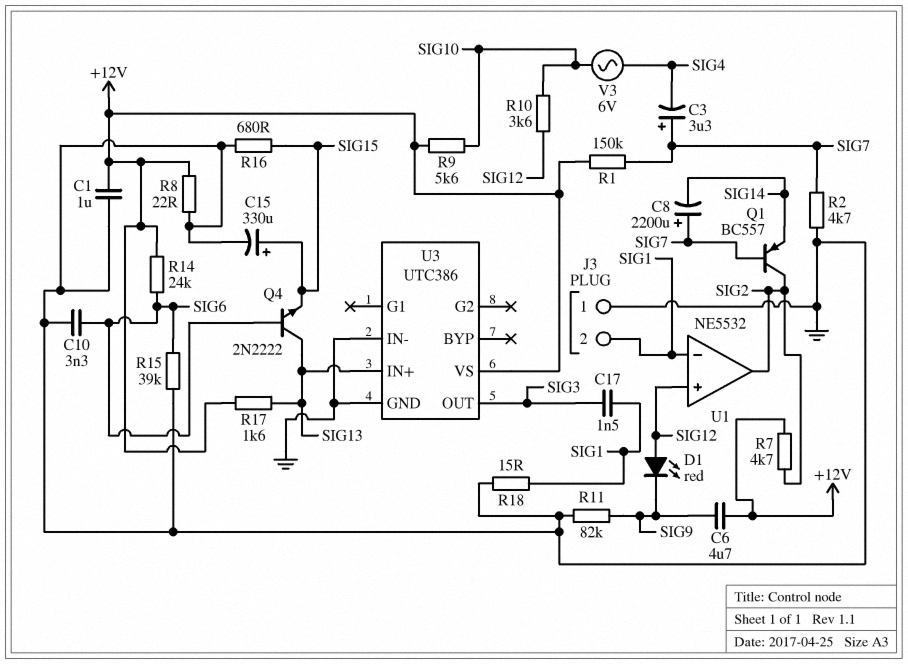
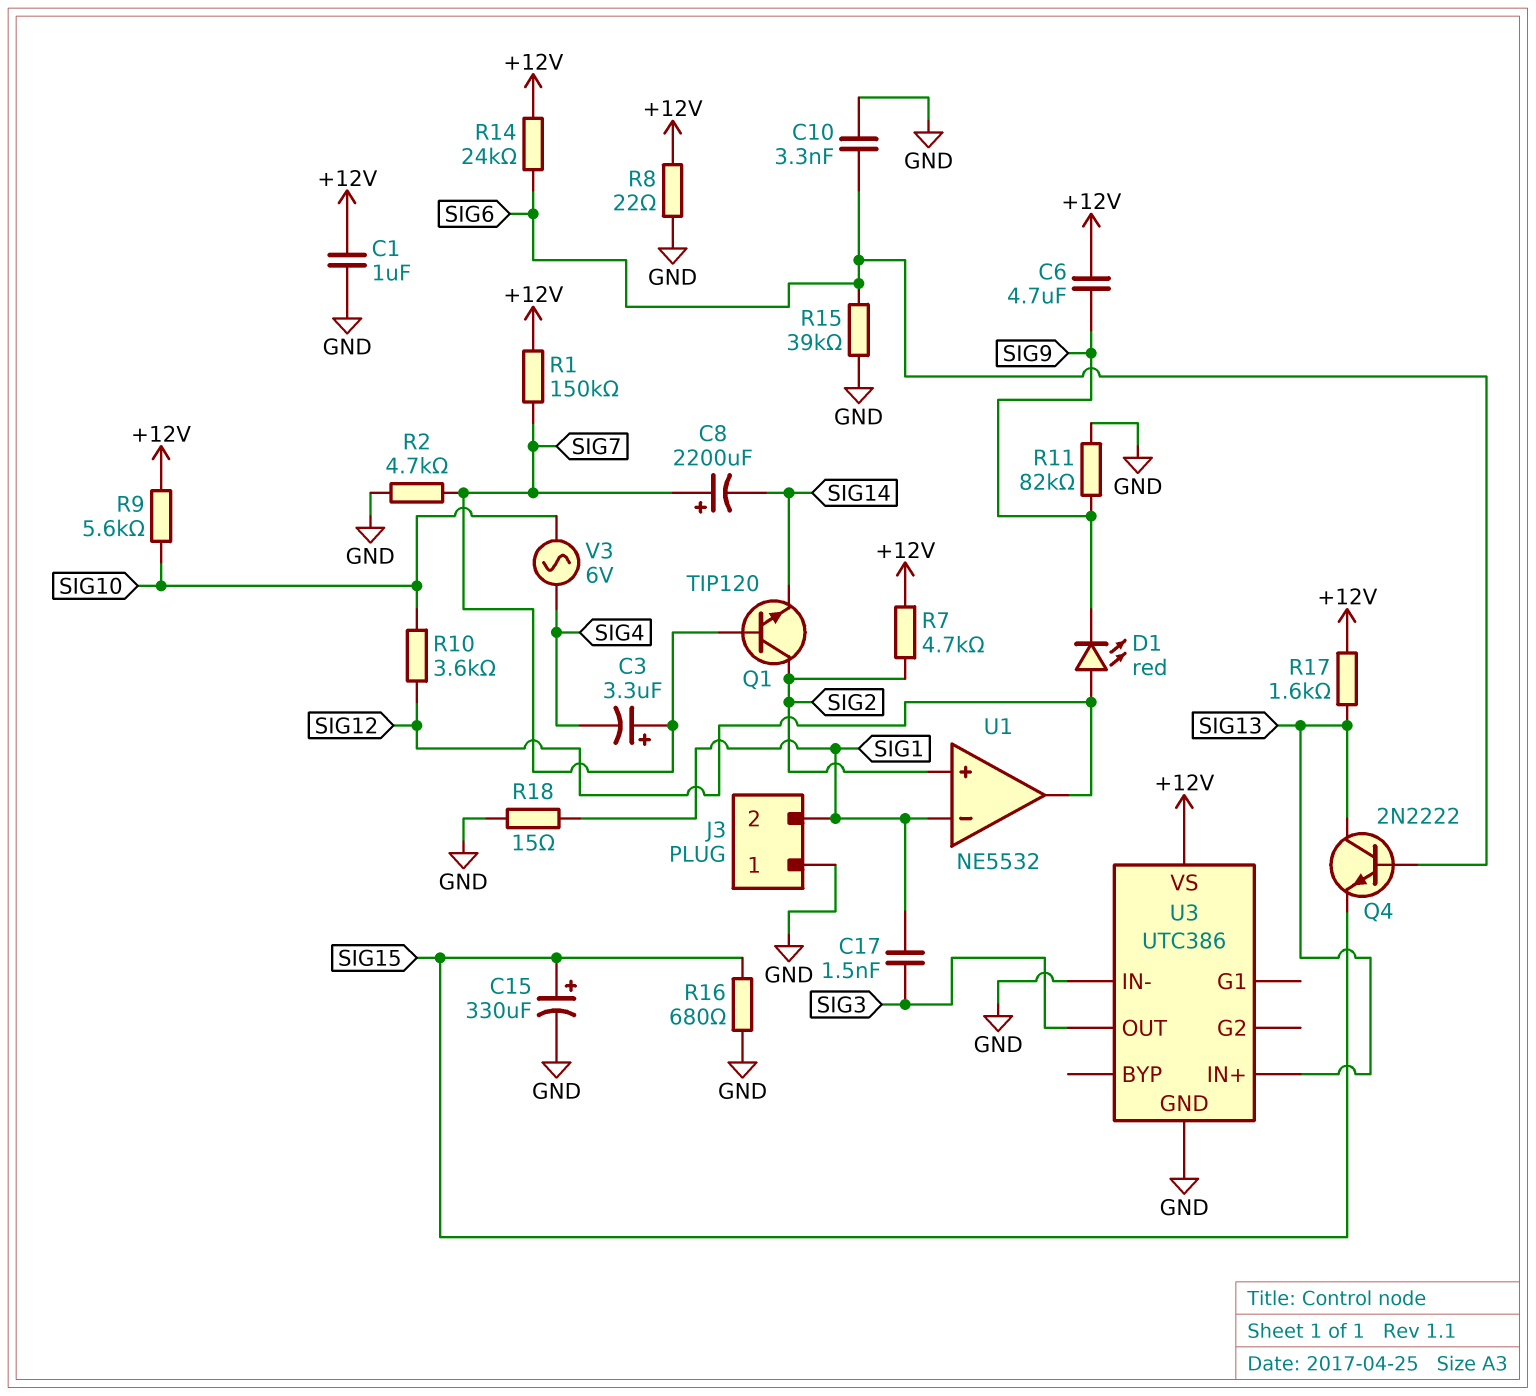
Q1: PNP BC557 (B SIG7, C SIG2, E SIG14) -> NPN TIP120 (B SIG7, C SIG2, E SIG14)
U1 pin in+: SIG12 -> SIG2
U1 pin out: SIG2 -> SIG12

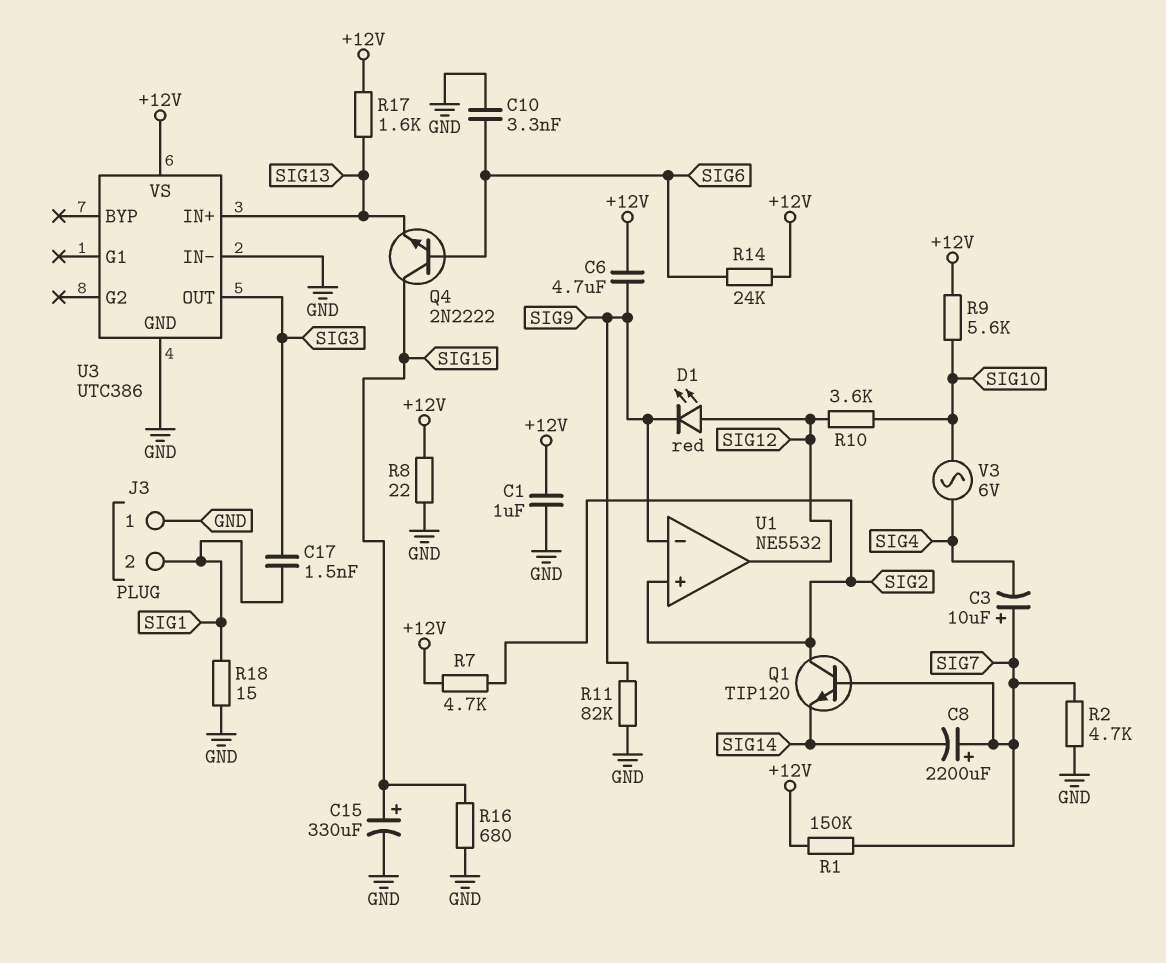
C3: 3.3uF (plus SIG7, minus SIG4) -> 10uF (plus SIG7, minus SIG4)
Q4: NPN 2N2222 (B SIG6, C SIG13, E SIG15) -> NPN 2N2222 (B SIG6, C SIG15, E SIG13)
R15: 39k (GND, SIG6) -> none
U1 pin in-: SIG1 -> SIG9

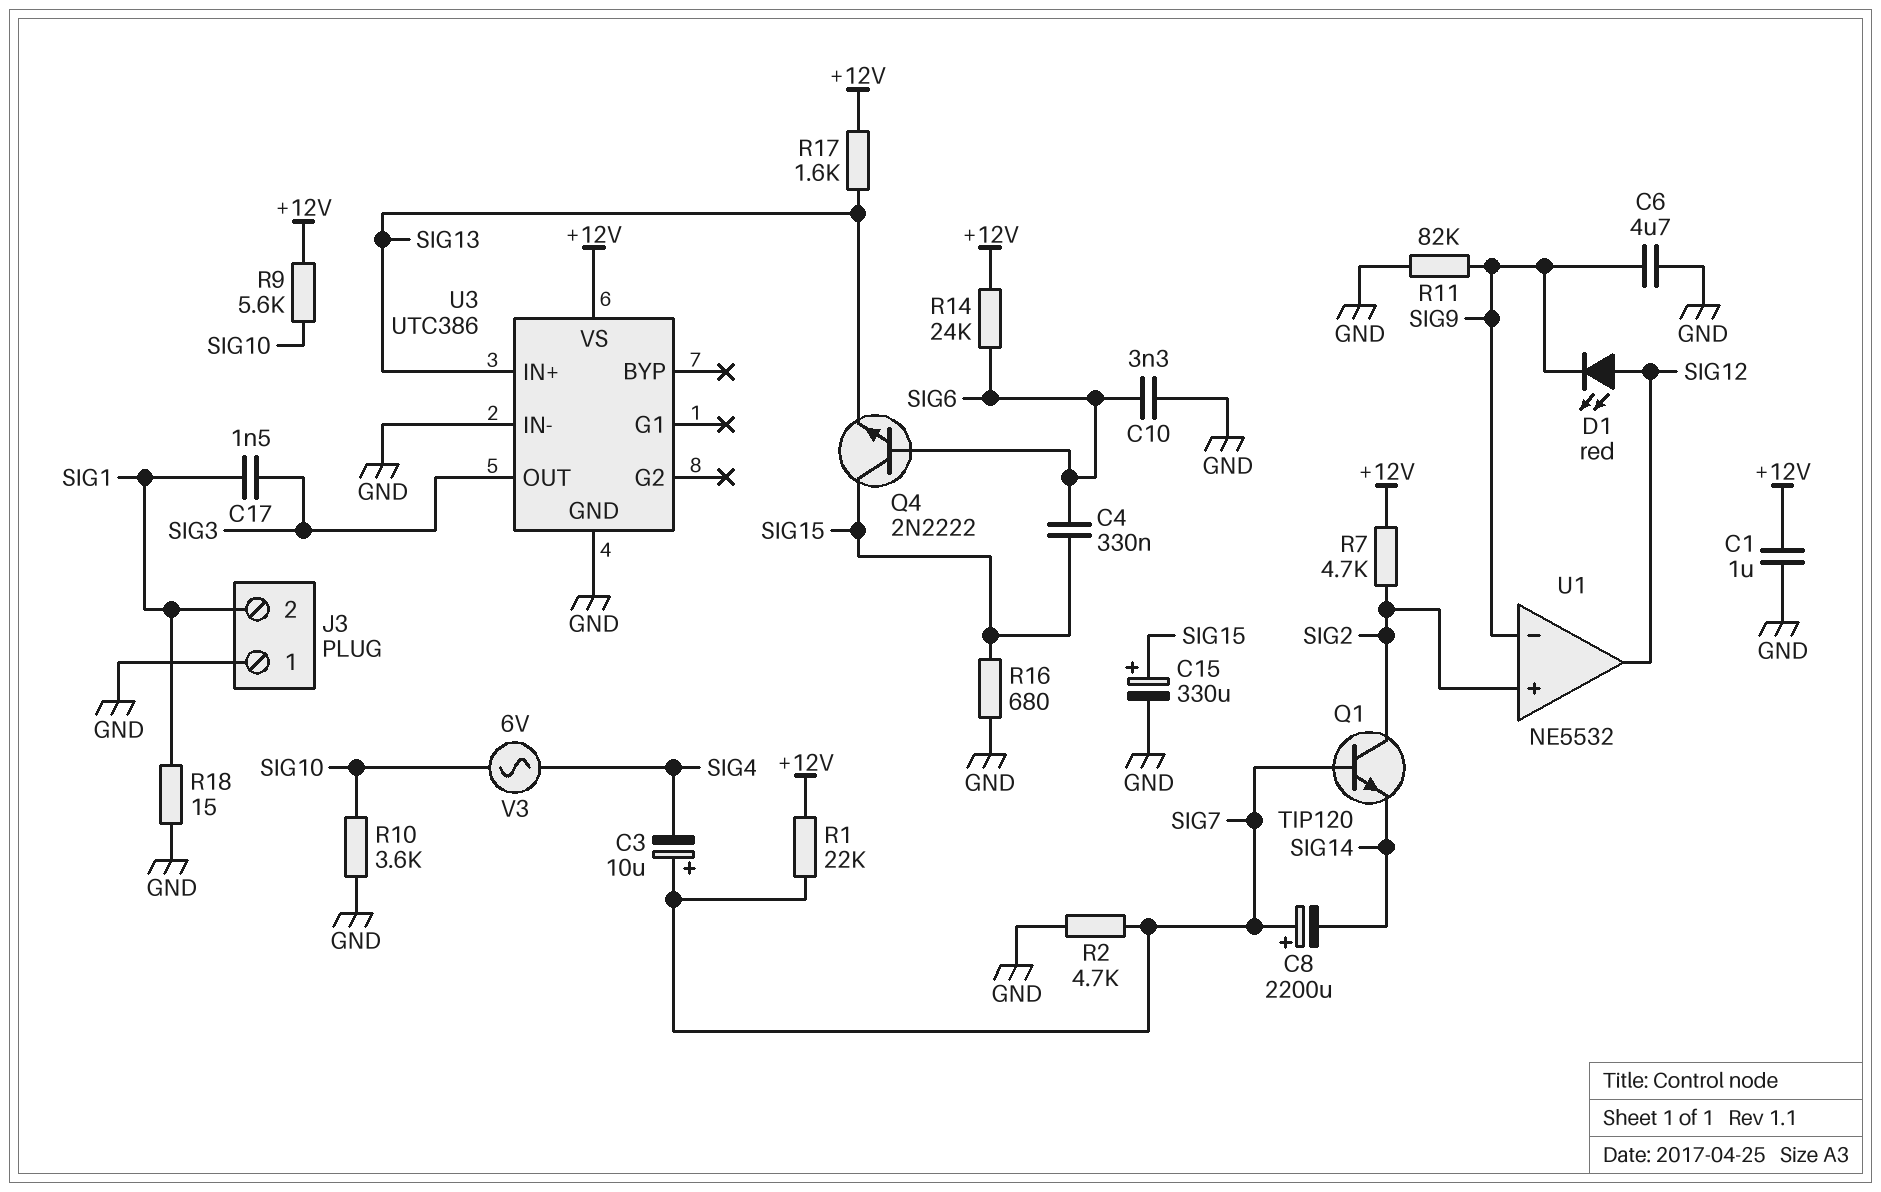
C4: none -> 330nF (SIG6, SIG15)
C6: 4.7uF (+12V, SIG9) -> 4.7uF (GND, SIG9)
R1: 150k (+12V, SIG7) -> 22k (+12V, SIG7)
R8: 22 (+12V, GND) -> none
R10: 3.6k (SIG10, SIG12) -> 3.6k (GND, SIG10)

